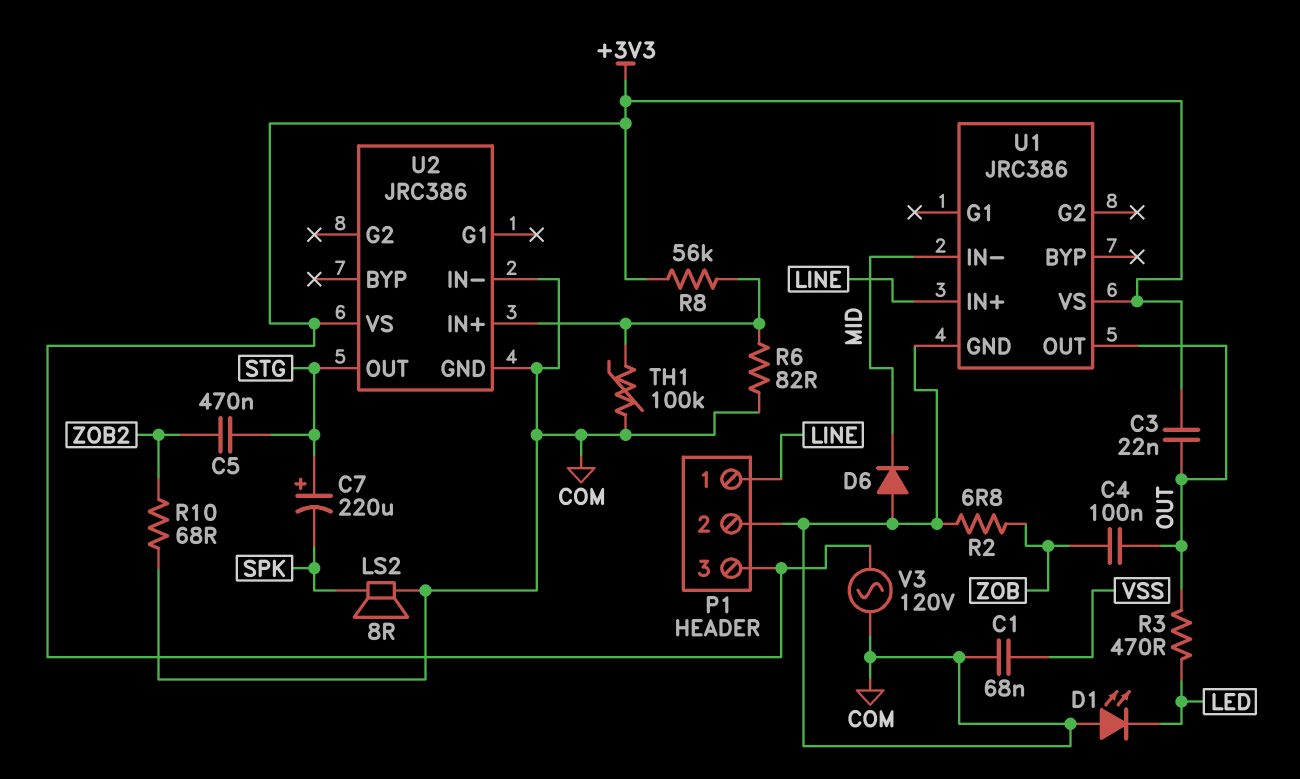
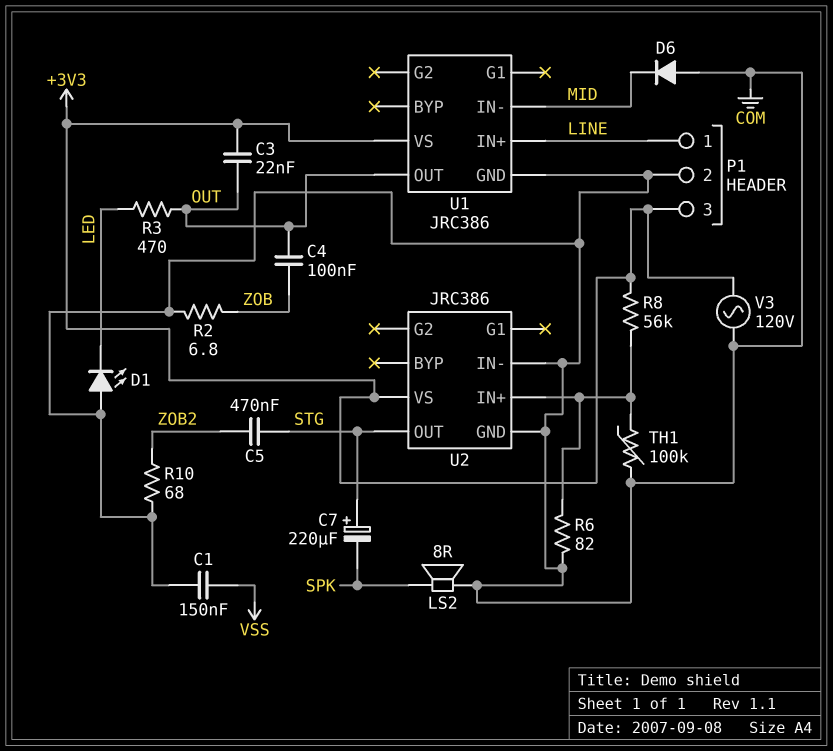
C1: 68nF (COM, VSS) -> 150nF (COM, VSS)

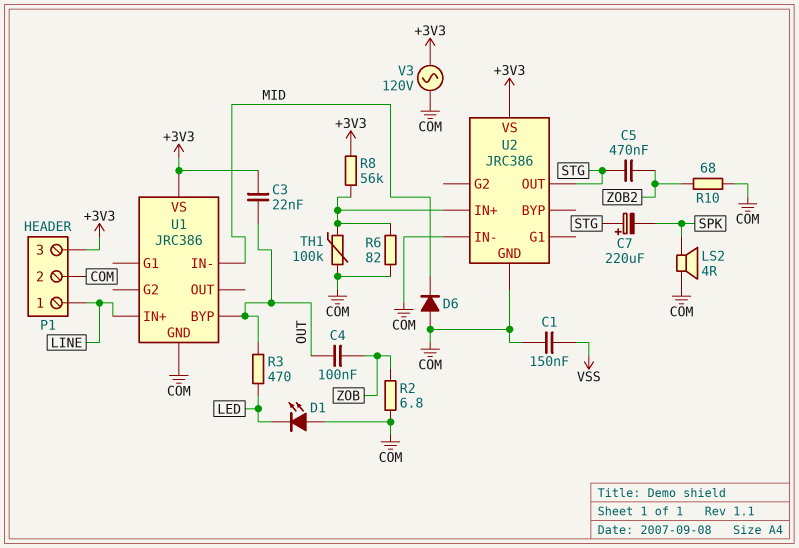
LS2: speaker 8R (COM, SPK) -> speaker 4R (COM, SPK)
U1 pin BYP: none -> OUT
U1 pin OUT: OUT -> none

